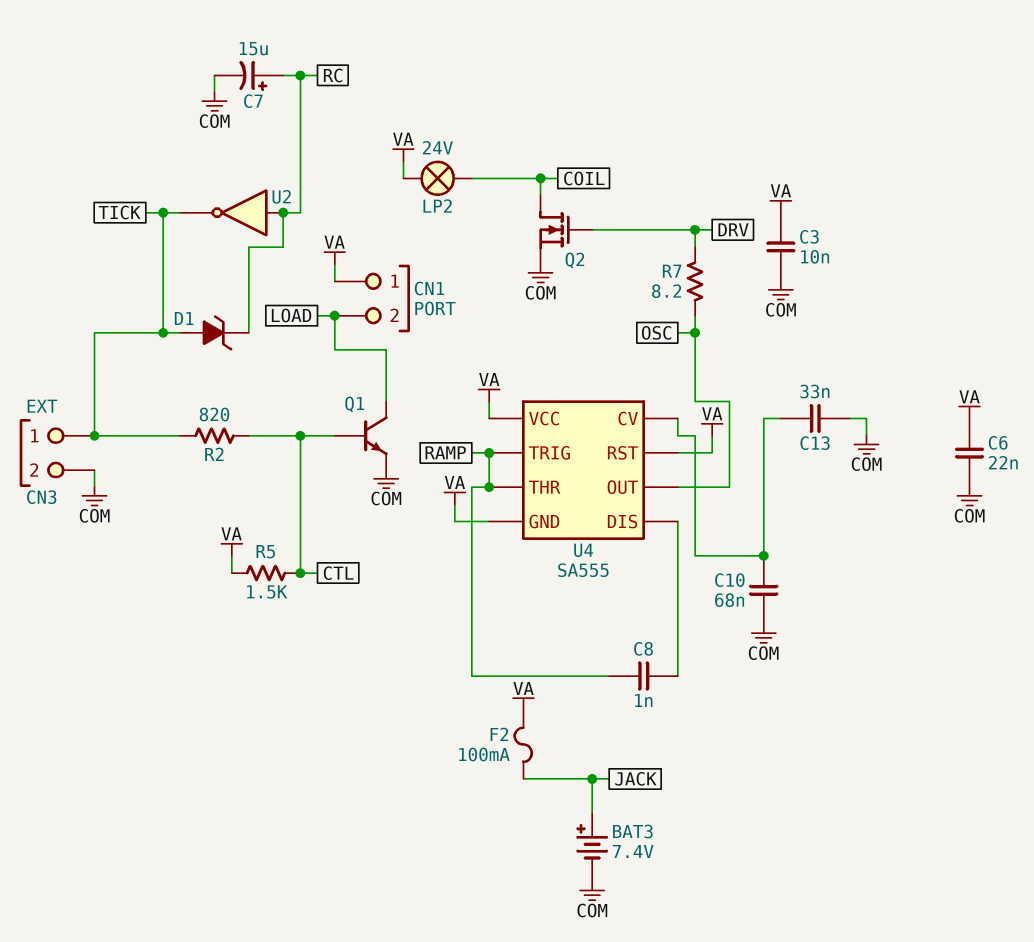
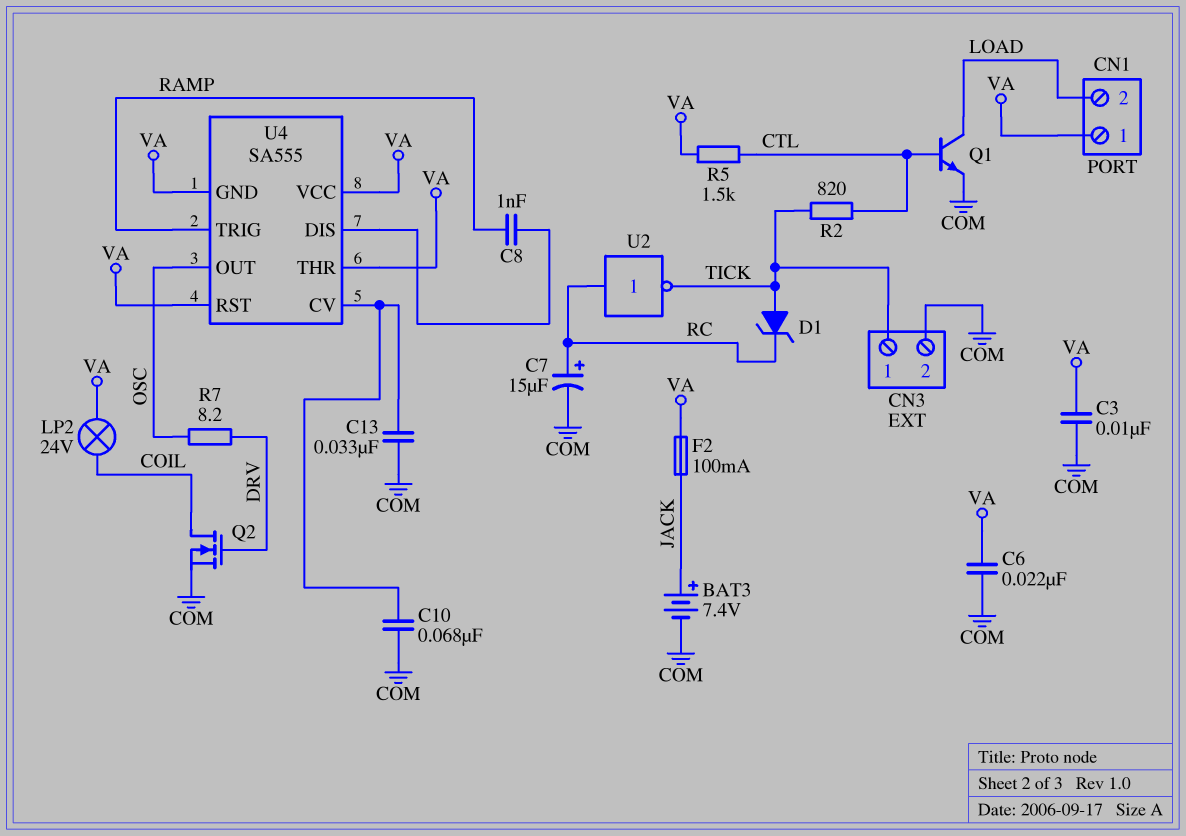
U4 pin THR: RAMP -> VA

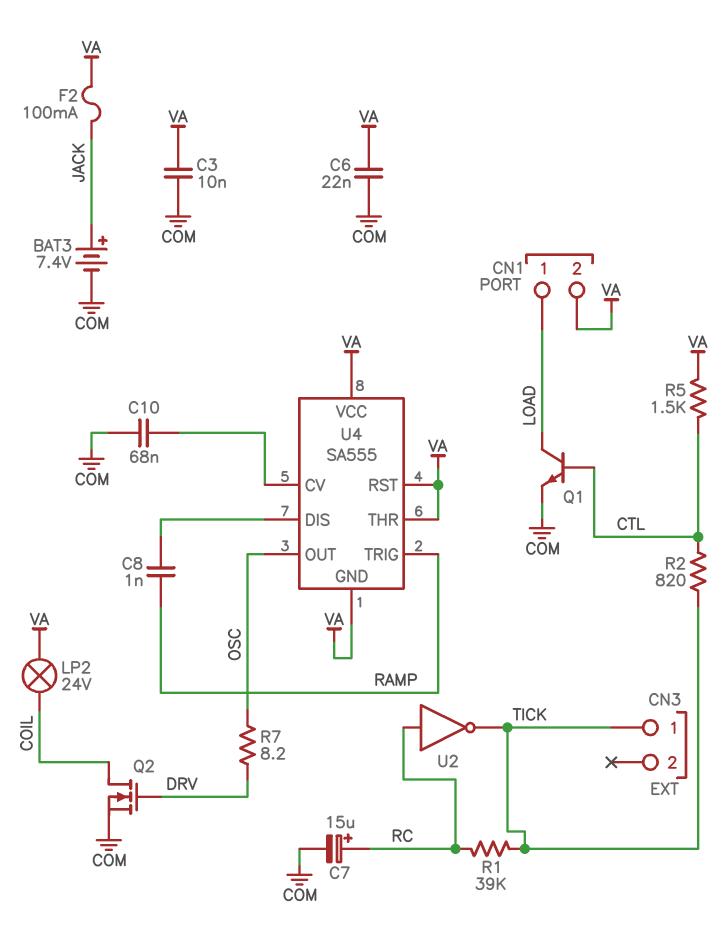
C13: 33nF (COM, U4/CV) -> none
CN1 pin 1: VA -> LOAD
CN1 pin 2: LOAD -> VA
CN3 pin 2: COM -> none
D1: zener (A TICK, K RC) -> none
R1: none -> 39k (RC, TICK)

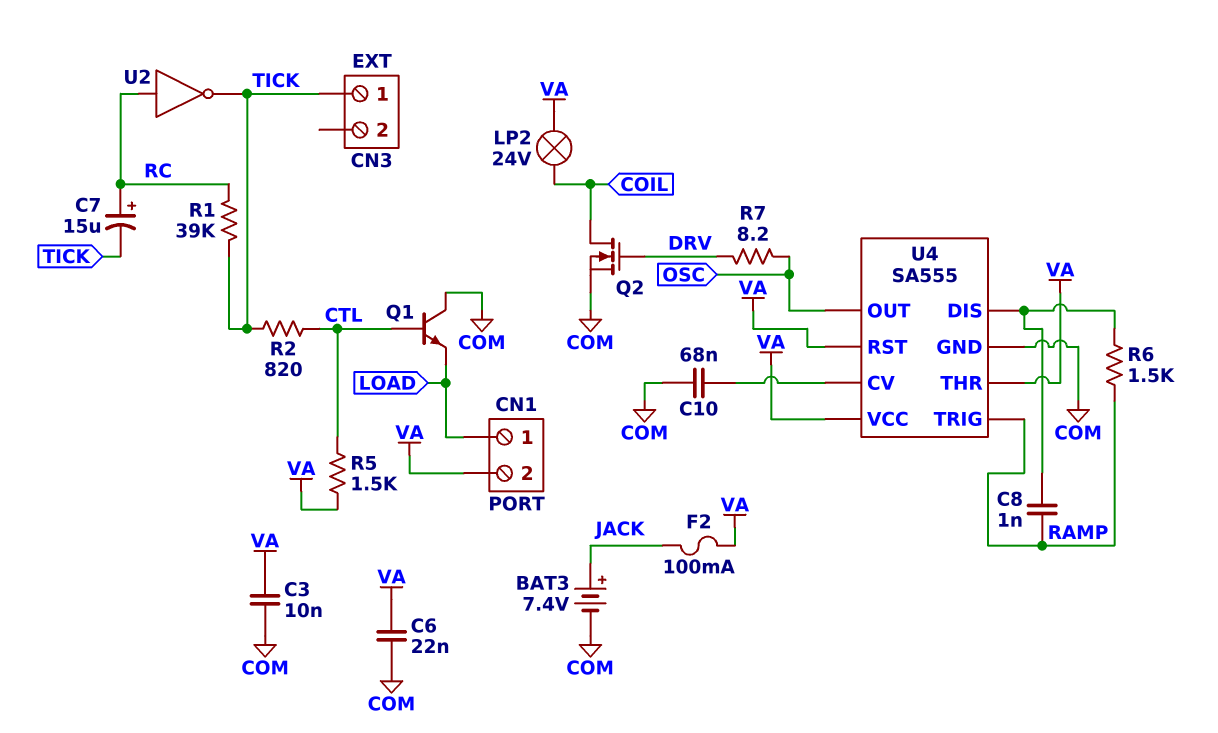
C7: 15uF (plus RC, minus COM) -> 15uF (plus RC, minus TICK)
Q1: NPN (B CTL, C LOAD, E COM) -> NPN (B CTL, C COM, E LOAD)
R6: none -> 1.5k (RAMP, U4/DIS)
U4 pin GND: VA -> COM

